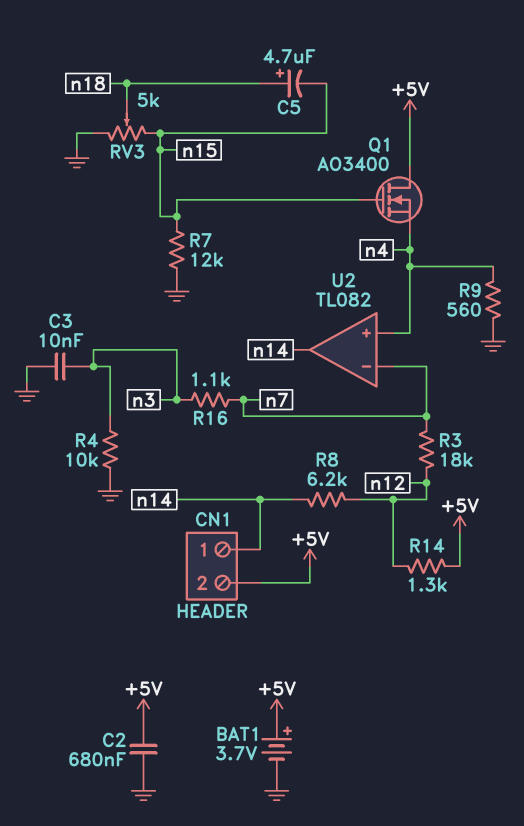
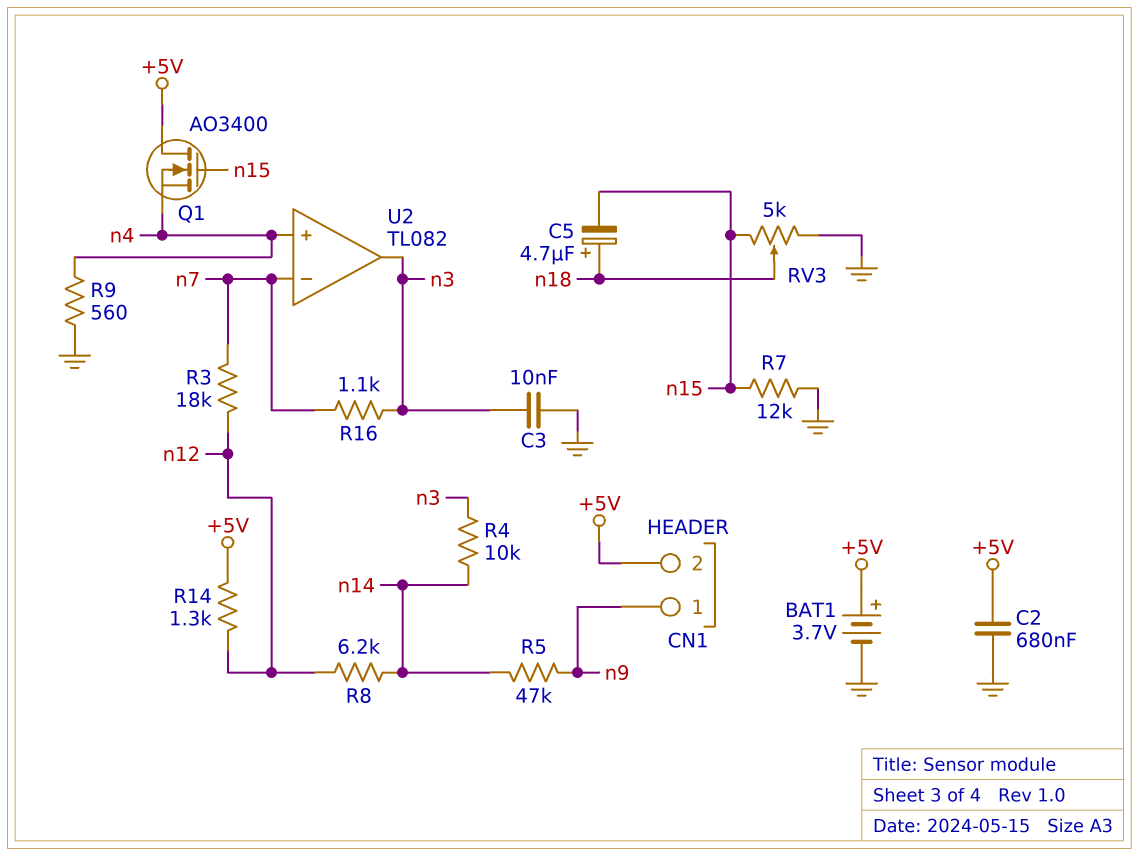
CN1 pin 1: n14 -> n9
R4: 10k (GND, n3) -> 10k (n3, n14)
R5: none -> 47k (n9, n14)
U2 pin out: n14 -> n3

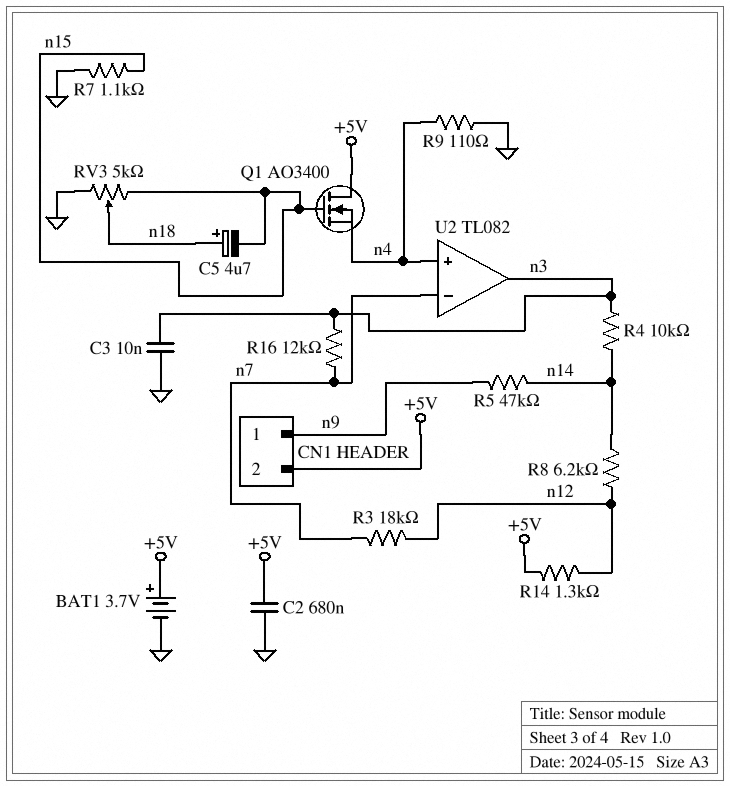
R7: 12k (GND, n15) -> 1.1k (GND, n15)
R9: 560 (GND, n4) -> 110 (GND, n4)
R16: 1.1k (n3, n7) -> 12k (n3, n7)

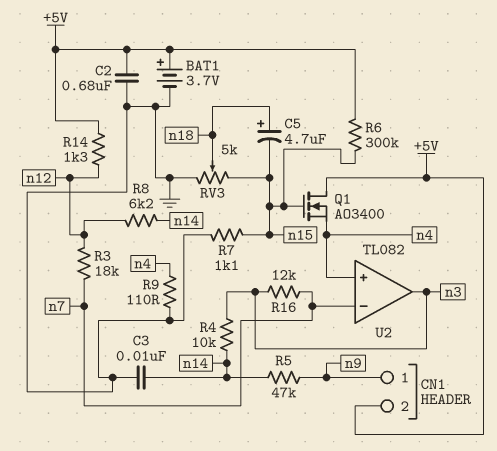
C3: 10nF (GND, n3) -> 10nF (GND, n14)
R6: none -> 300k (+5V, n15)

